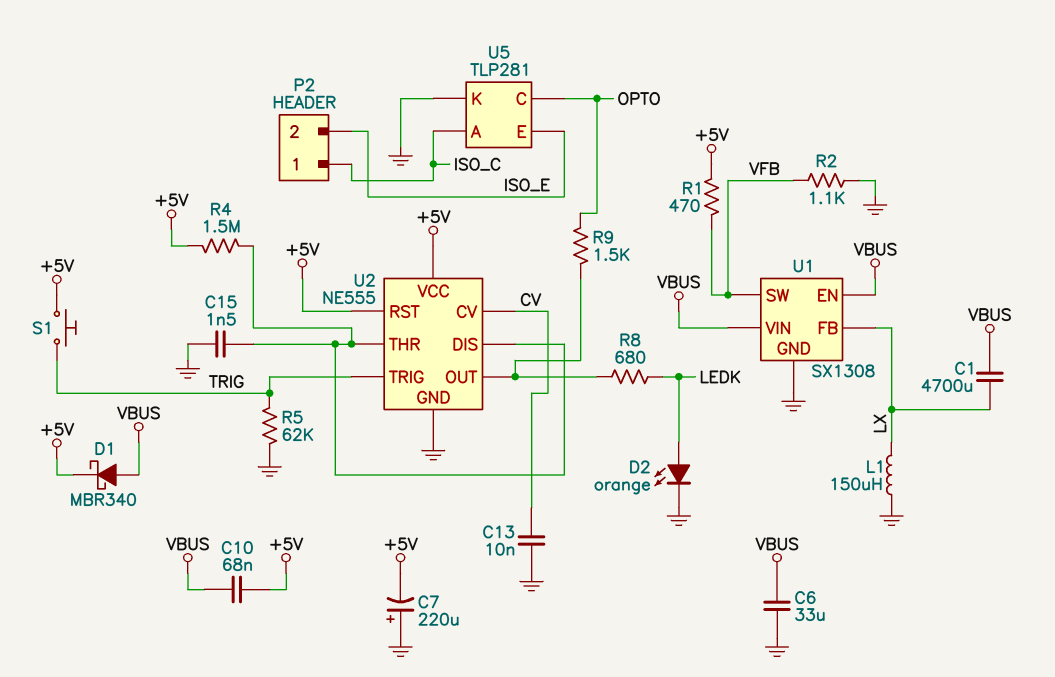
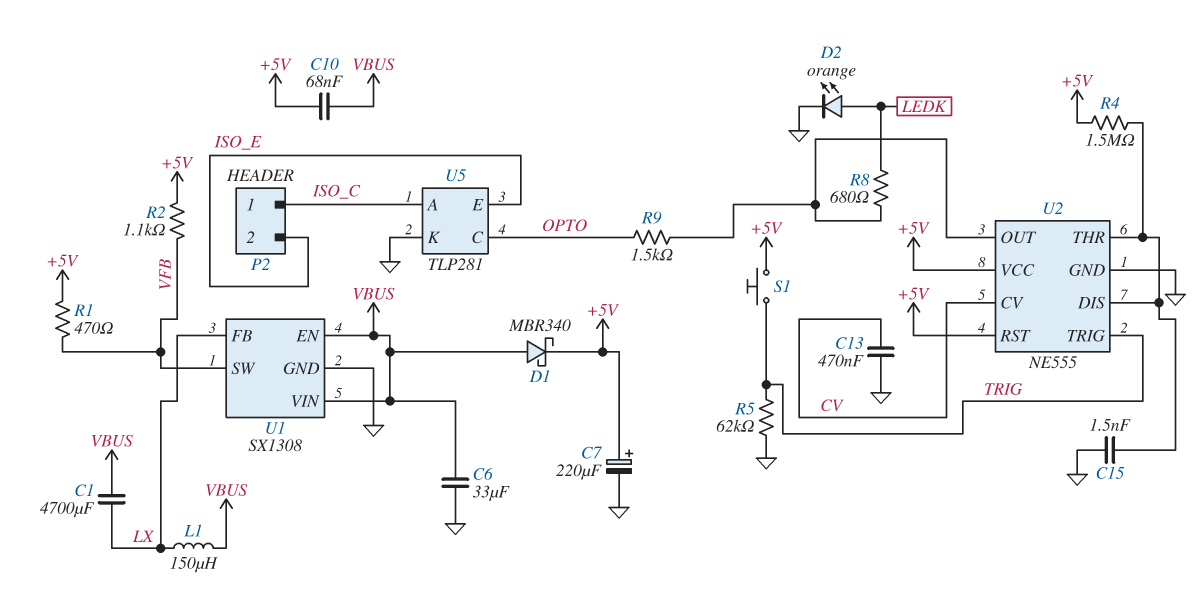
C7: 220uF (plus GND, minus +5V) -> 220uF (plus +5V, minus GND)
C13: 10nF (CV, GND) -> 470nF (CV, GND)
L1: 150uH (GND, LX) -> 150uH (LX, VBUS)
R2: 1.1k (GND, VFB) -> 1.1k (+5V, VFB)

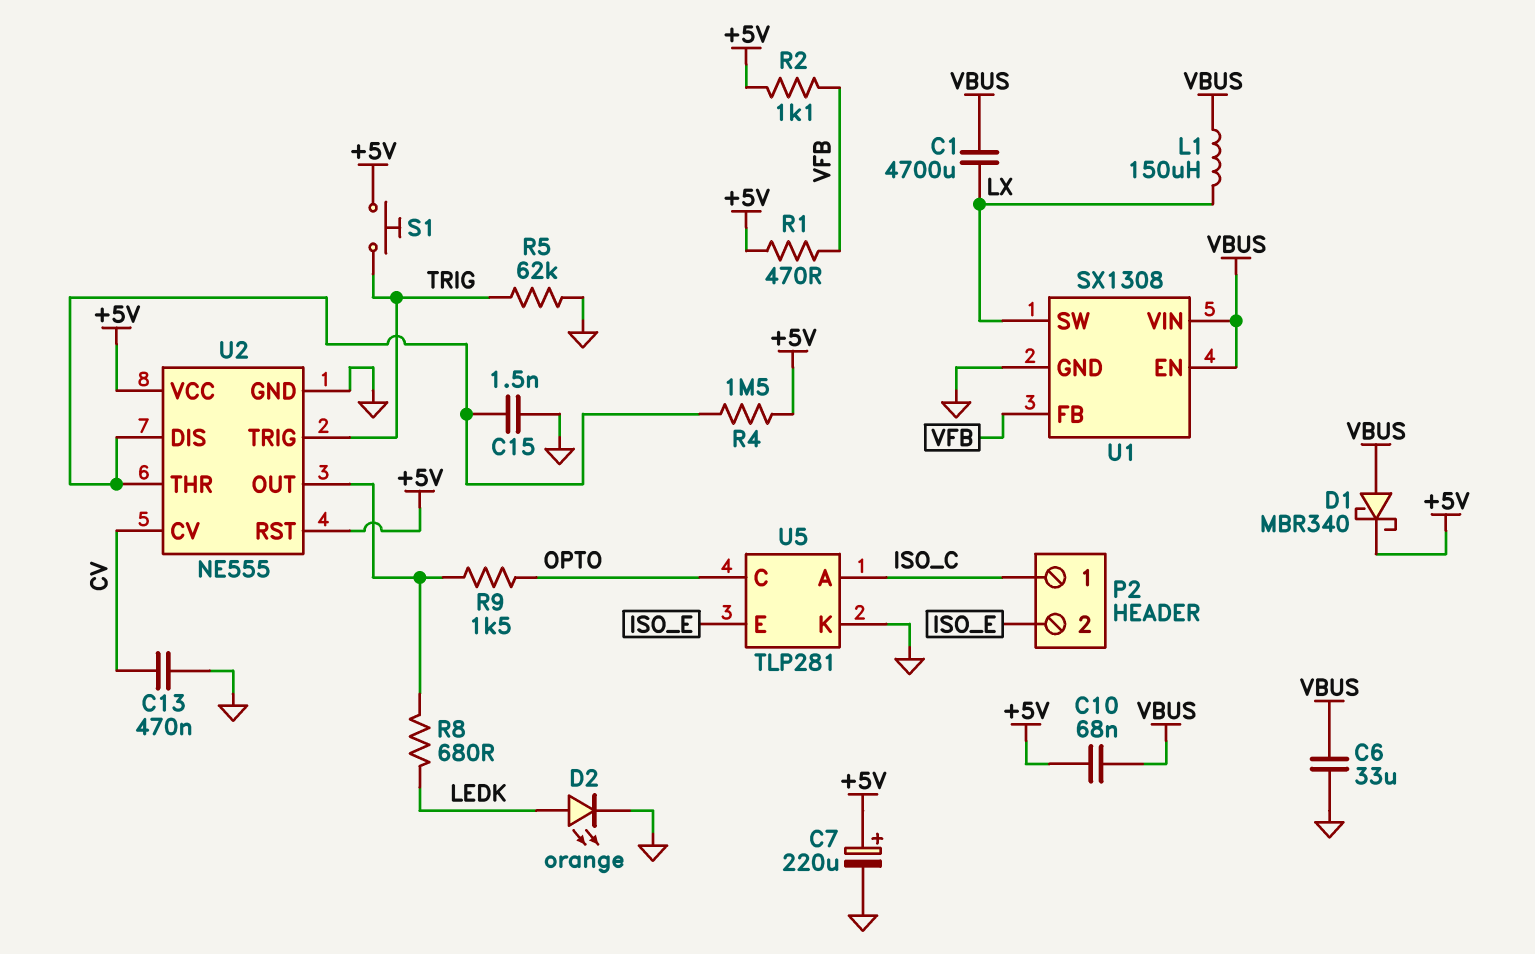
U1 pin FB: LX -> VFB
U1 pin SW: VFB -> LX

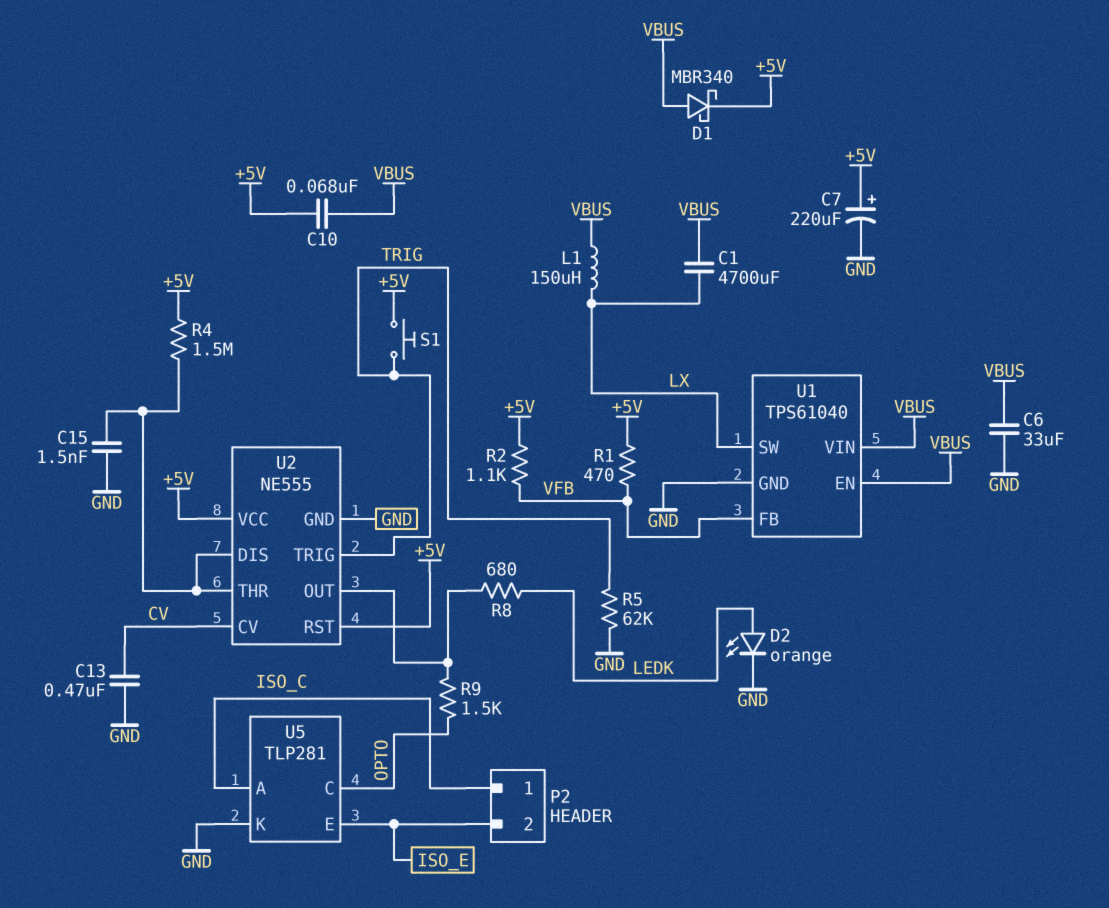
U1: SX1308 -> TPS61040

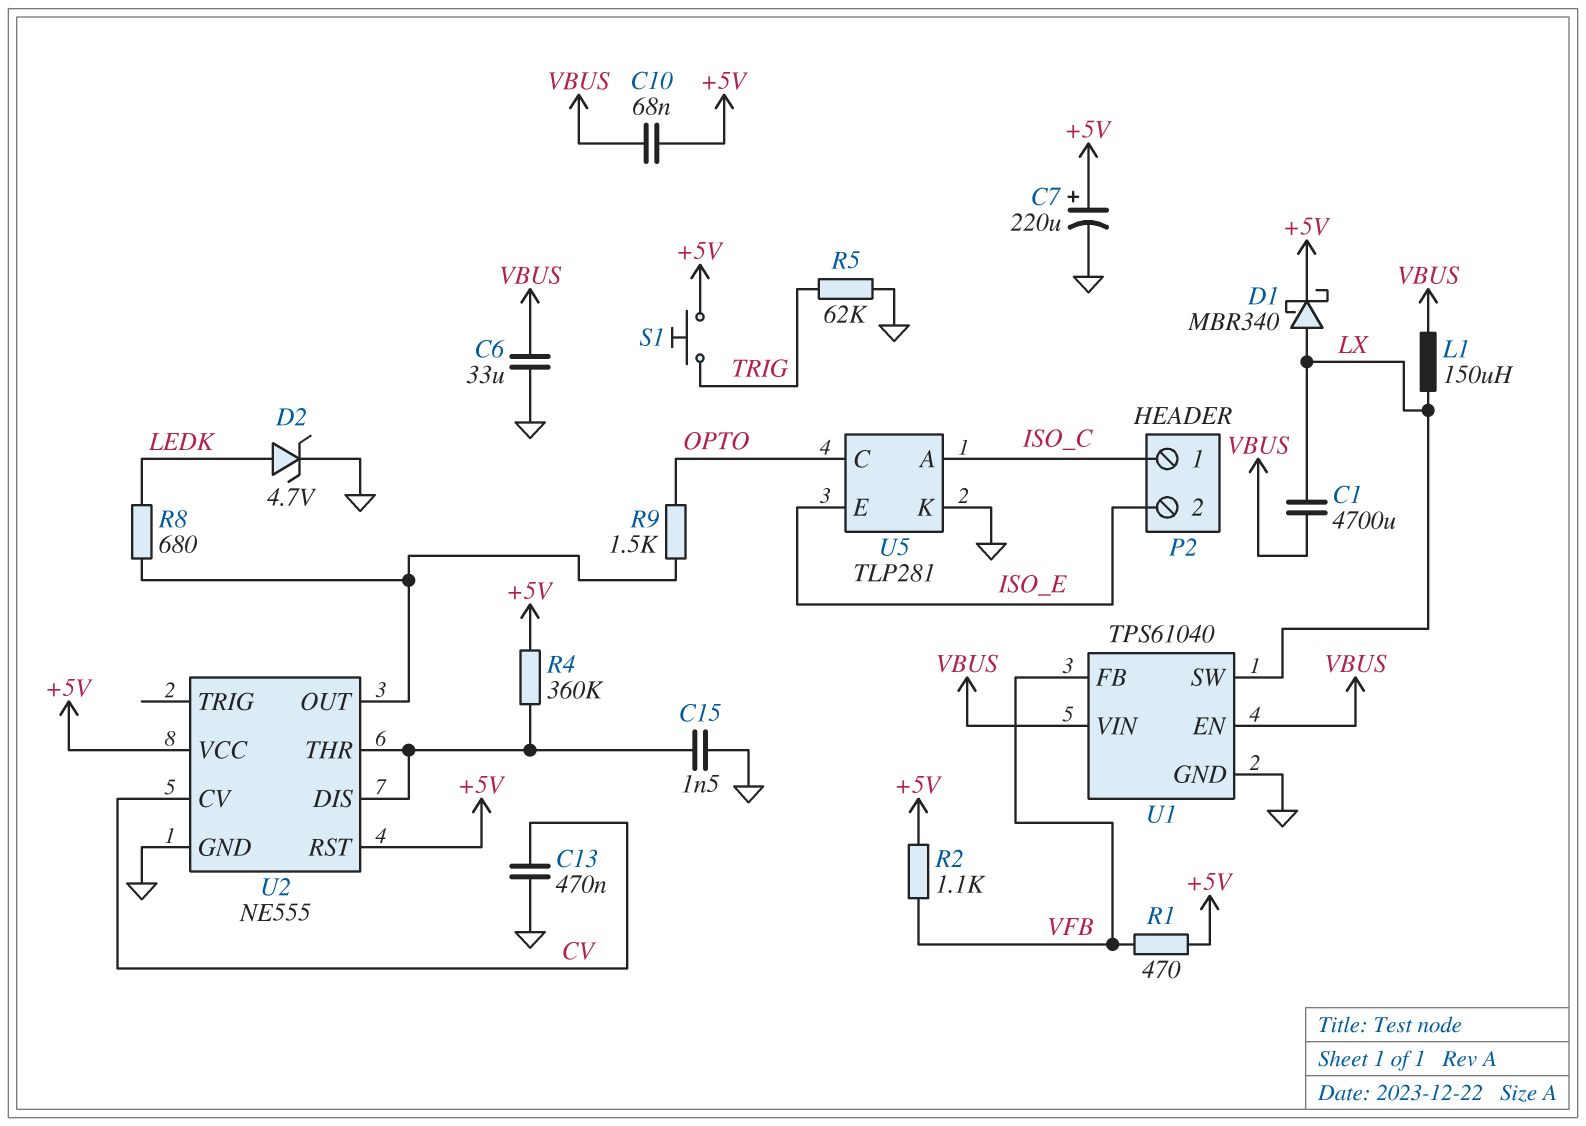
D1: schottky MBR340 (A VBUS, K +5V) -> schottky MBR340 (A LX, K +5V)
D2: LED orange (A LEDK, K GND) -> zener 4.7V (A LEDK, K GND)
R4: 1.5M (+5V, U2/DIS) -> 360k (+5V, U2/DIS)
U2 pin TRIG: TRIG -> none

